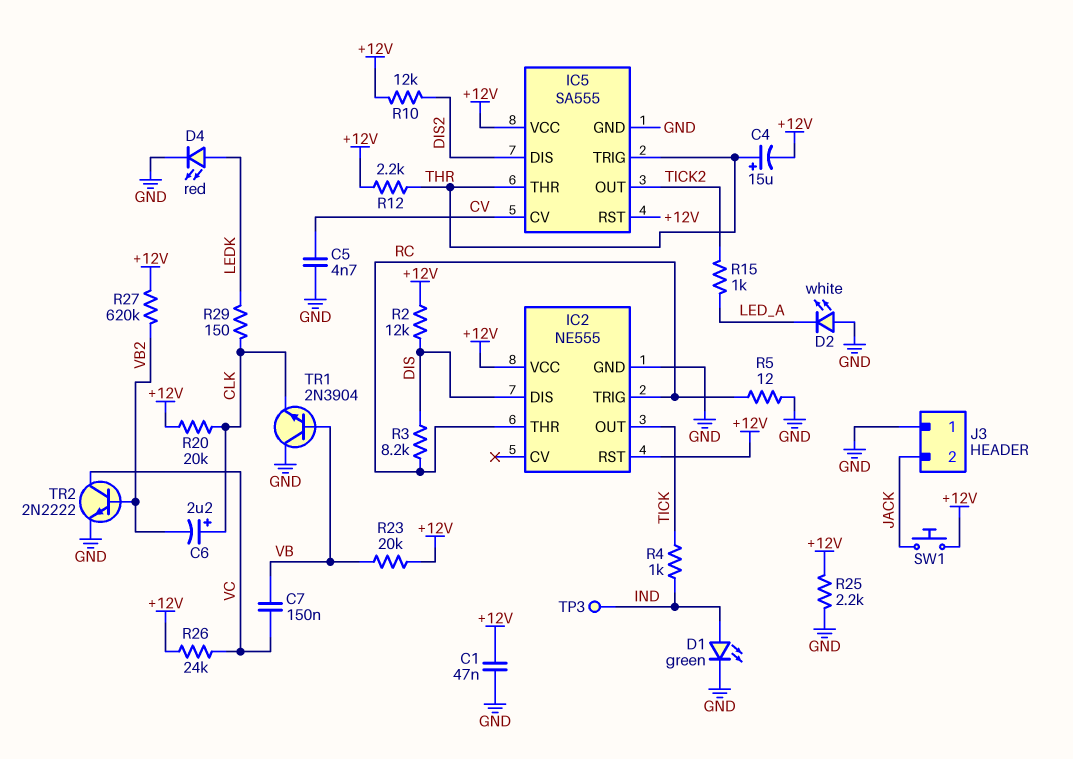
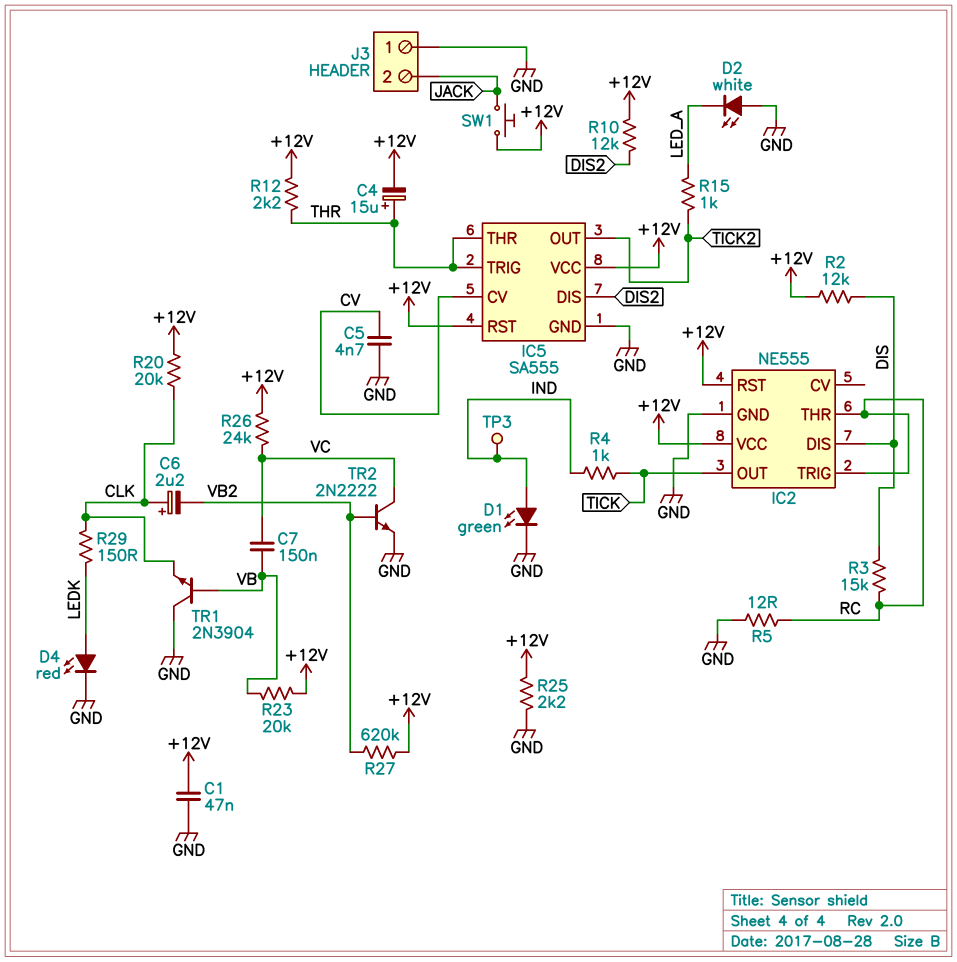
R3: 8.2k (DIS, RC) -> 15k (DIS, RC)

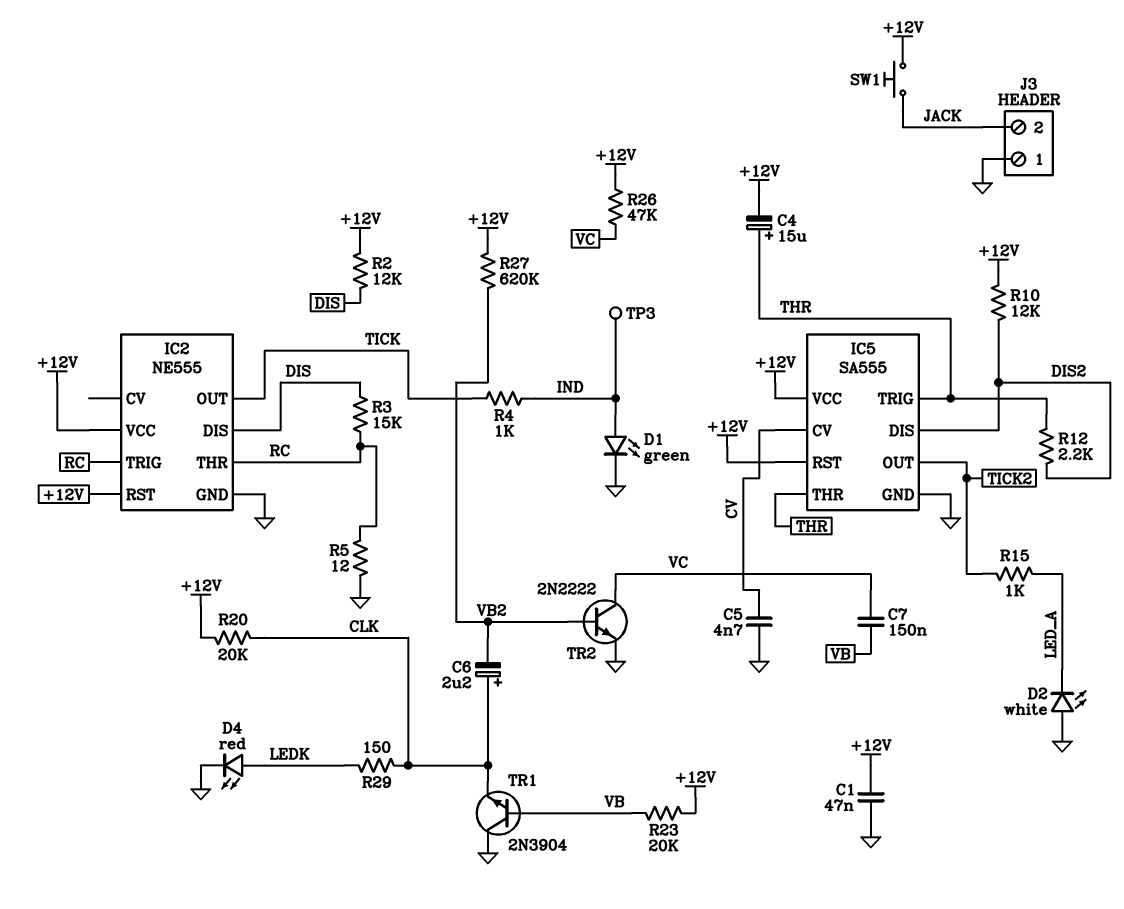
R12: 2.2k (+12V, THR) -> 2.2k (DIS2, THR)
R25: 2.2k (+12V, GND) -> none
R26: 24k (+12V, VC) -> 47k (+12V, VC)

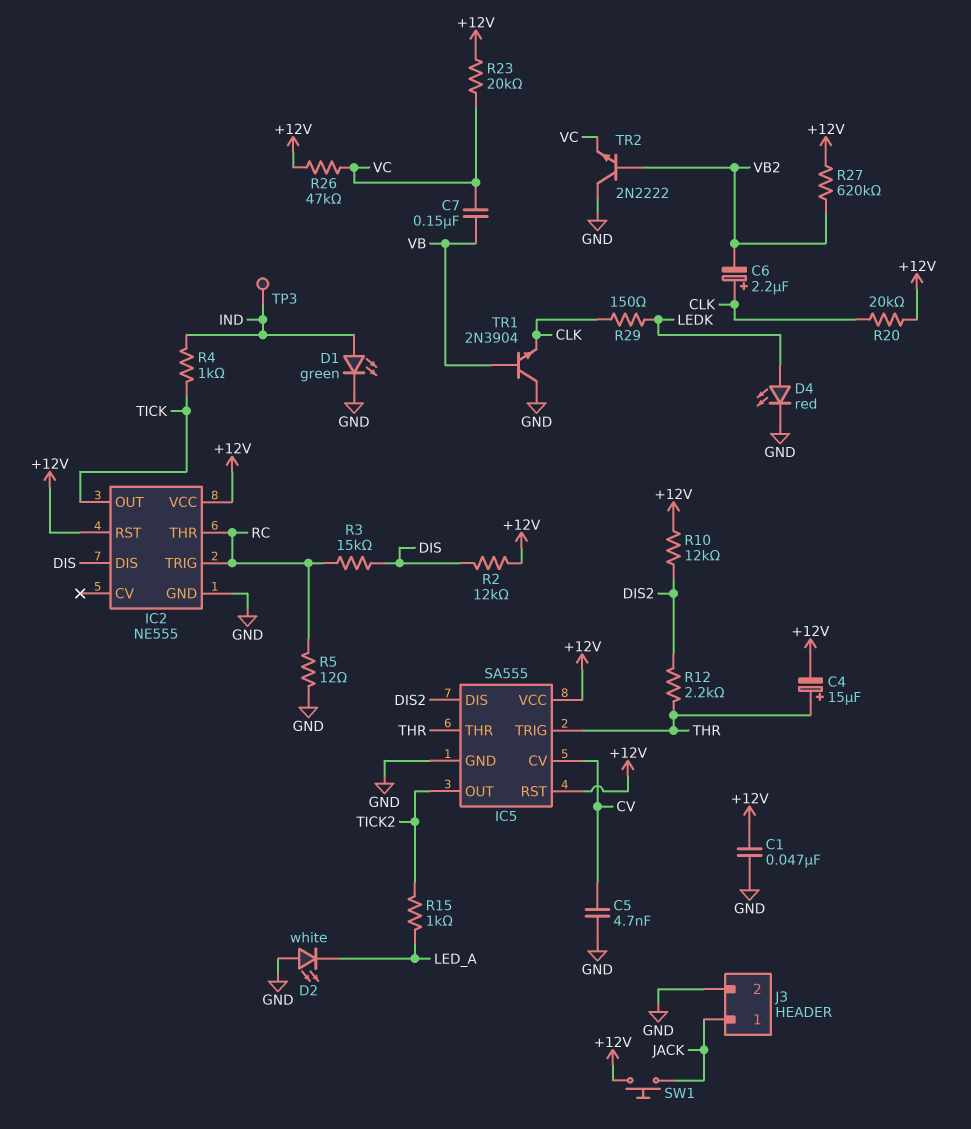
J3 pin 1: GND -> JACK
J3 pin 2: JACK -> GND
R23: 20k (+12V, VB) -> 20k (+12V, VC)
TR2: NPN 2N2222 (B VB2, C VC, E GND) -> NPN 2N2222 (B VB2, C GND, E VC)

